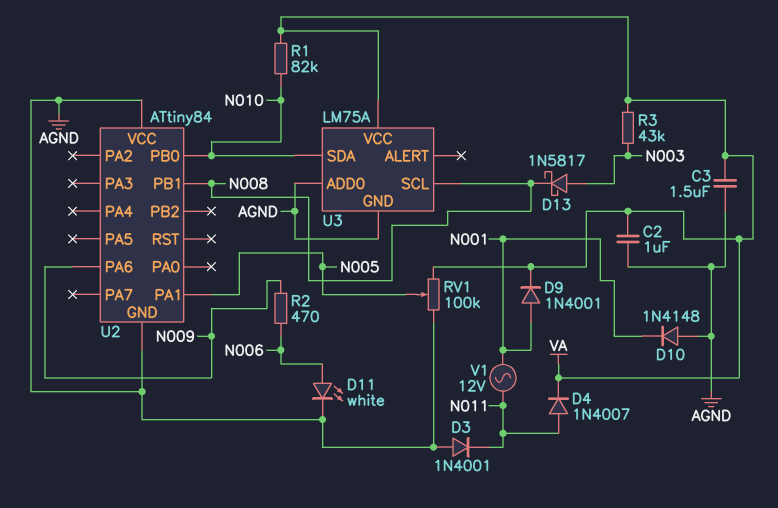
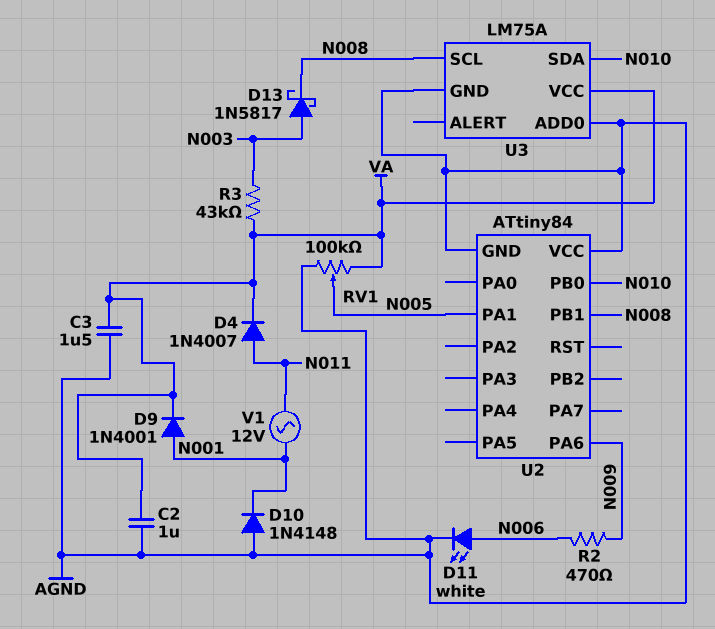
D3: diode 1N4001 (A AGND, K N011) -> none
R1: 82k (N010, VA) -> none

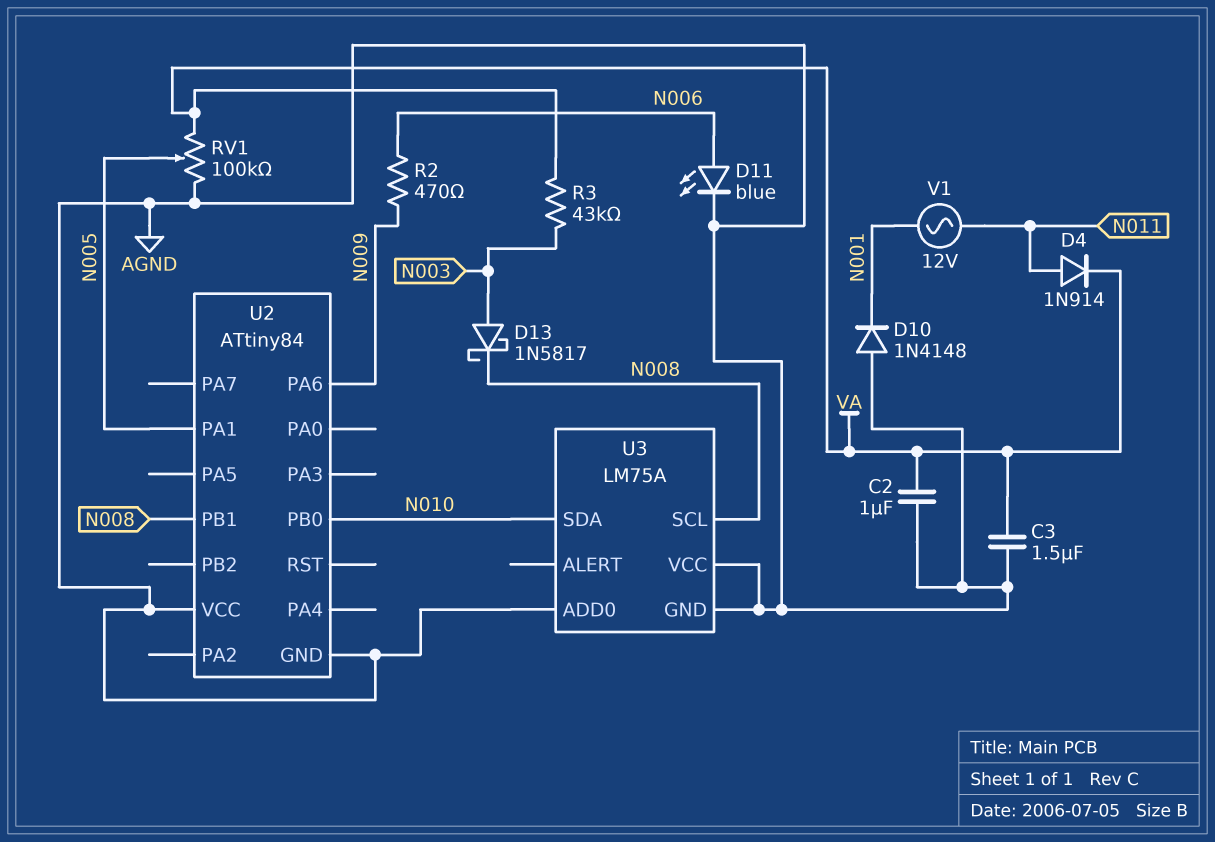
D4: diode 1N4007 (A N011, K VA) -> diode 1N914 (A N011, K VA)
D9: diode 1N4001 (A N001, K VA) -> none
D11: LED white (A N006, K AGND) -> LED blue (A N006, K AGND)
U3 pin VCC: VA -> AGND

